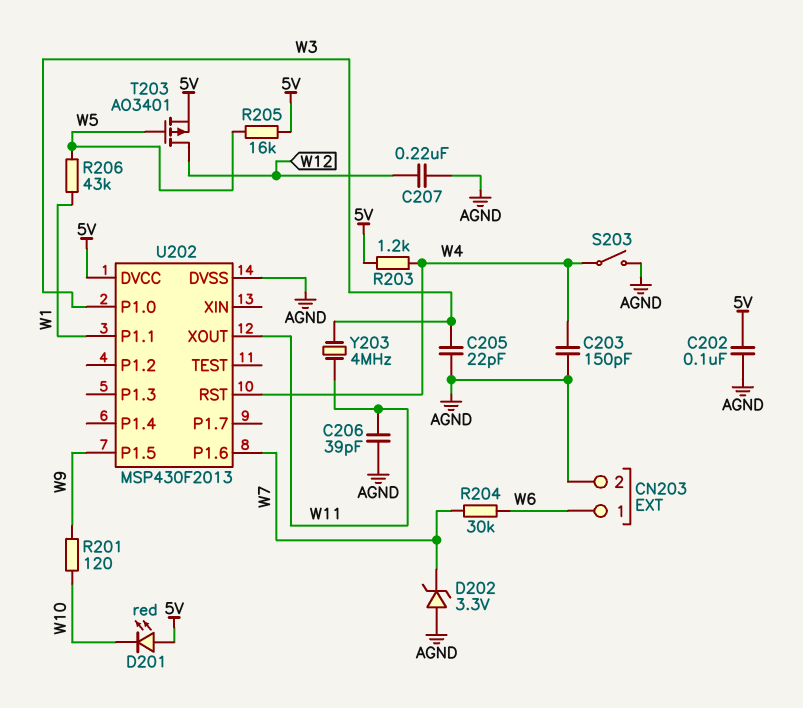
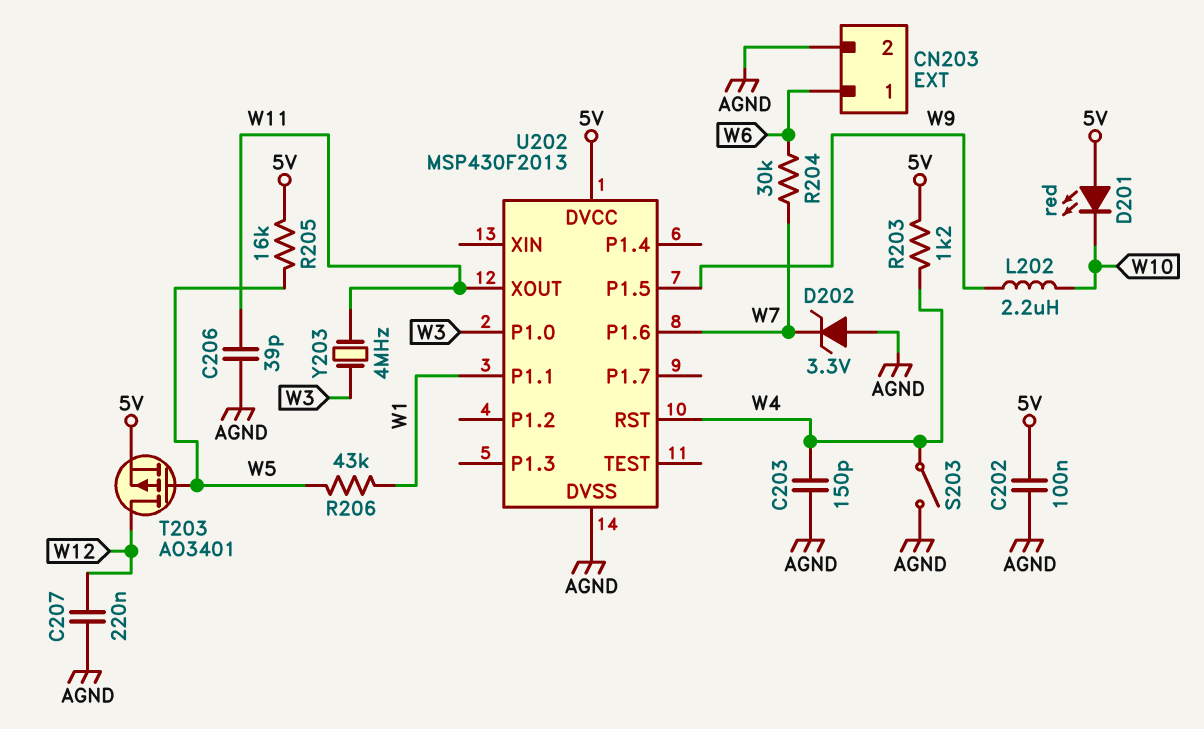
C205: 22pF (AGND, W3) -> none
L202: none -> 2.2uH (W9, W10)
R201: 120 (W9, W10) -> none

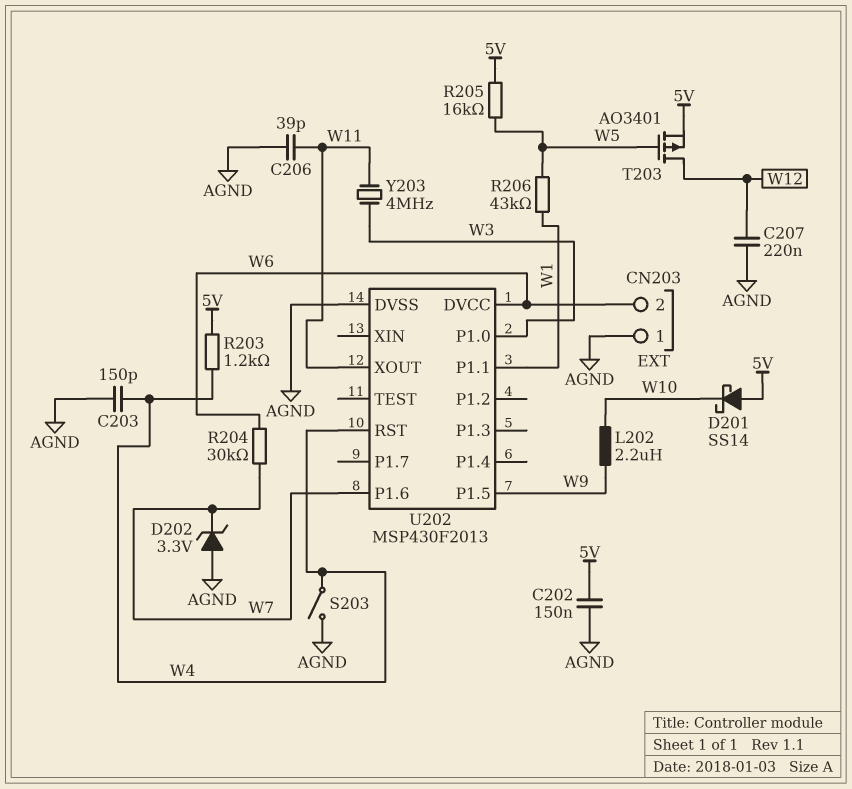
C202: 100nF (5V, AGND) -> 150nF (5V, AGND)
CN203 pin 1: W6 -> AGND
CN203 pin 2: AGND -> W6
D201: LED red (A 5V, K W10) -> schottky SS14 (A 5V, K W10)
U202 pin DVCC: 5V -> W6

